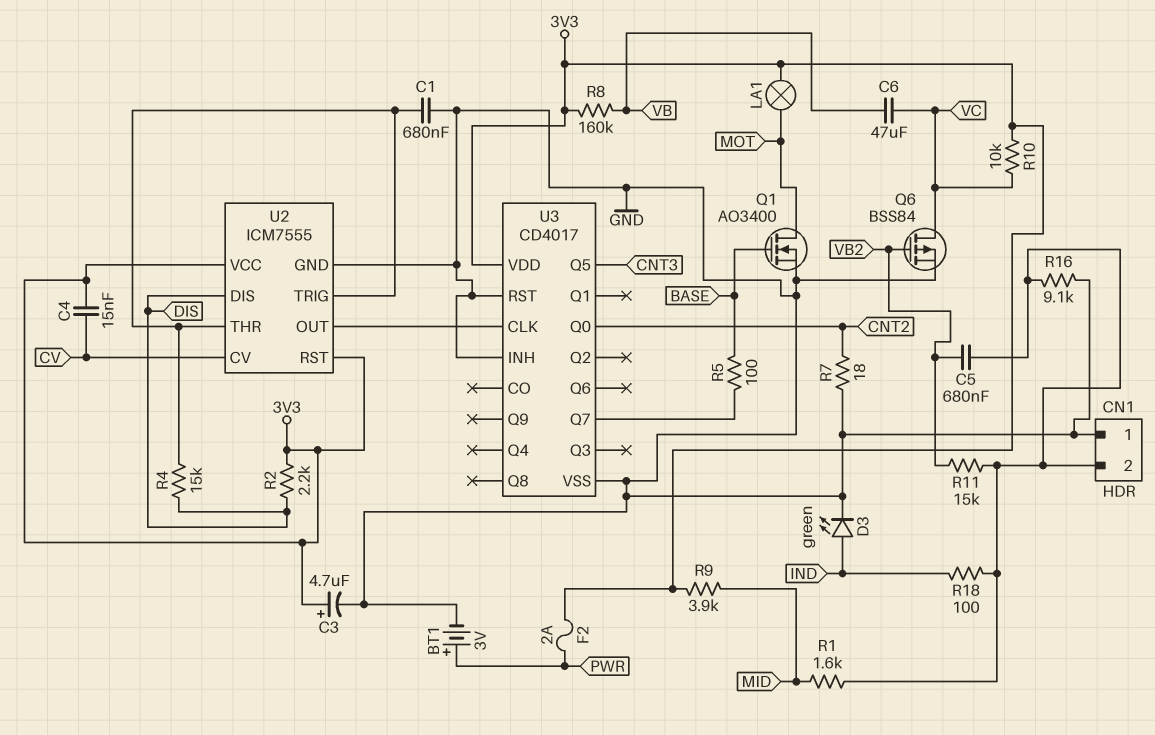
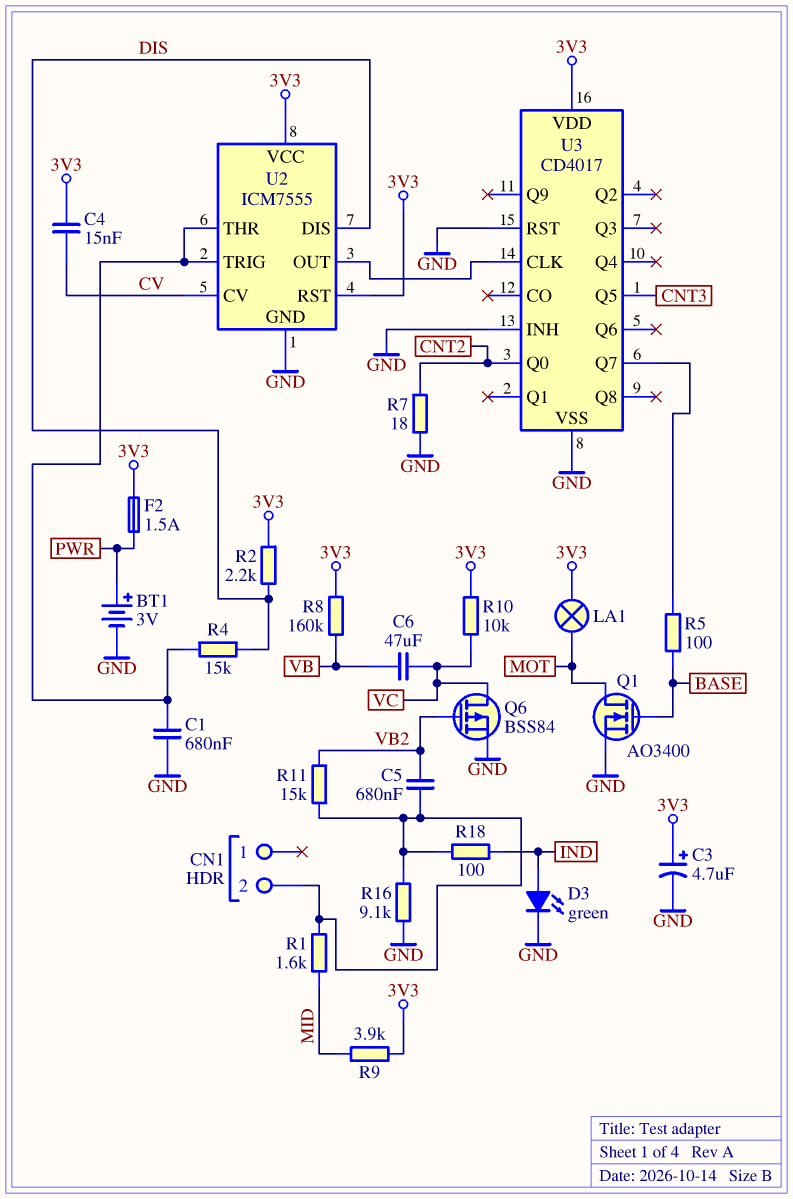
CN1 pin 1: GND -> none
F2: 2A (3V3, PWR) -> 1.5A (3V3, PWR)

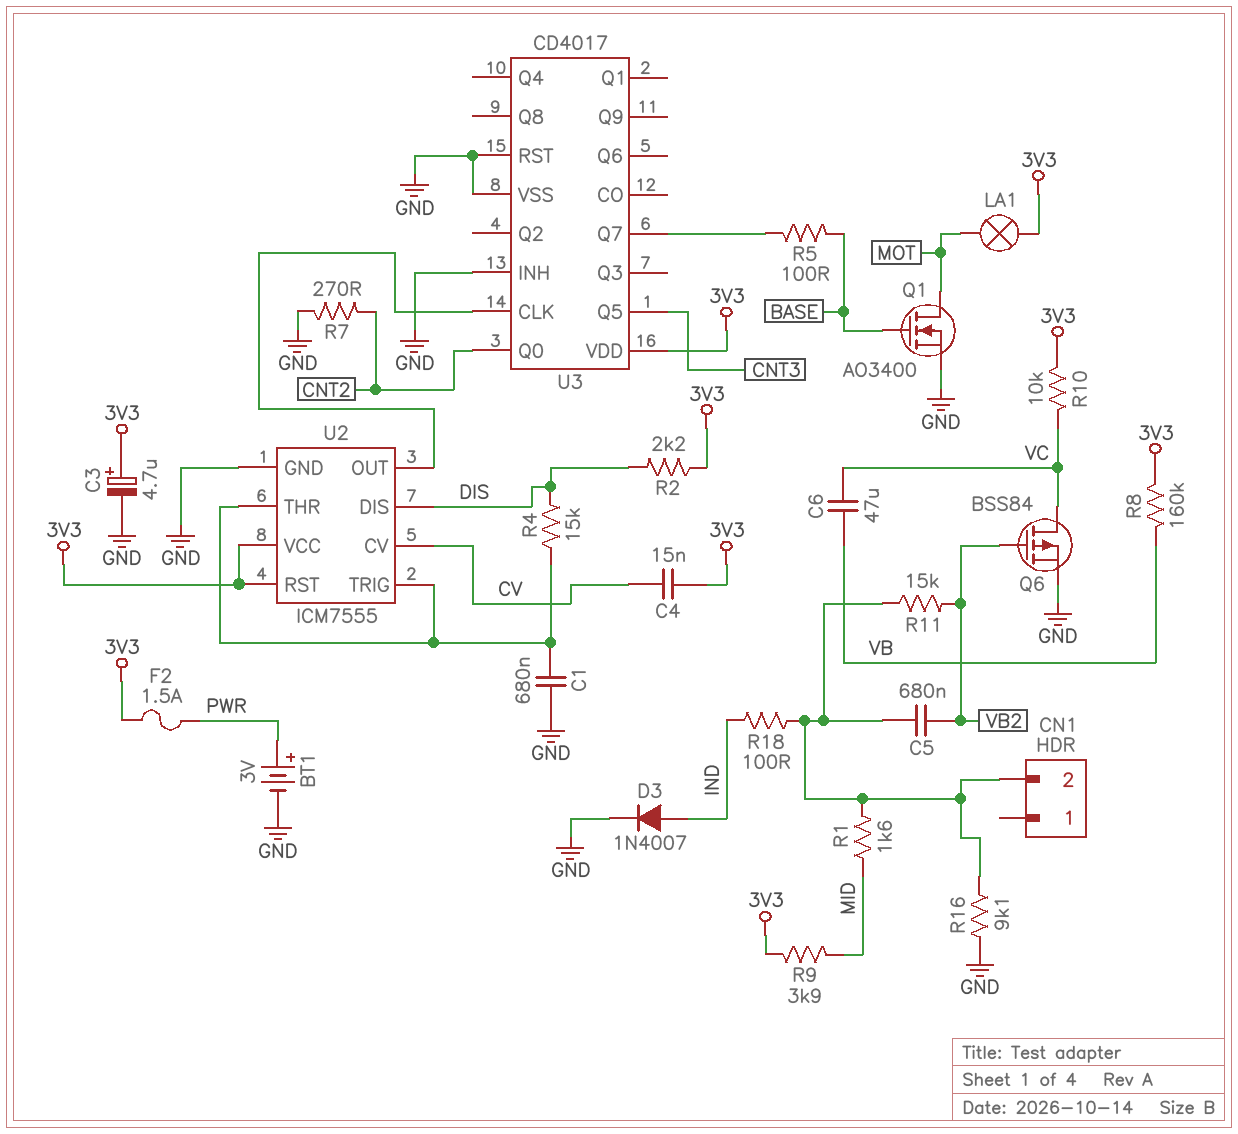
D3: LED green (A IND, K GND) -> diode 1N4007 (A IND, K GND)
R7: 18 (CNT2, GND) -> 270 (CNT2, GND)

